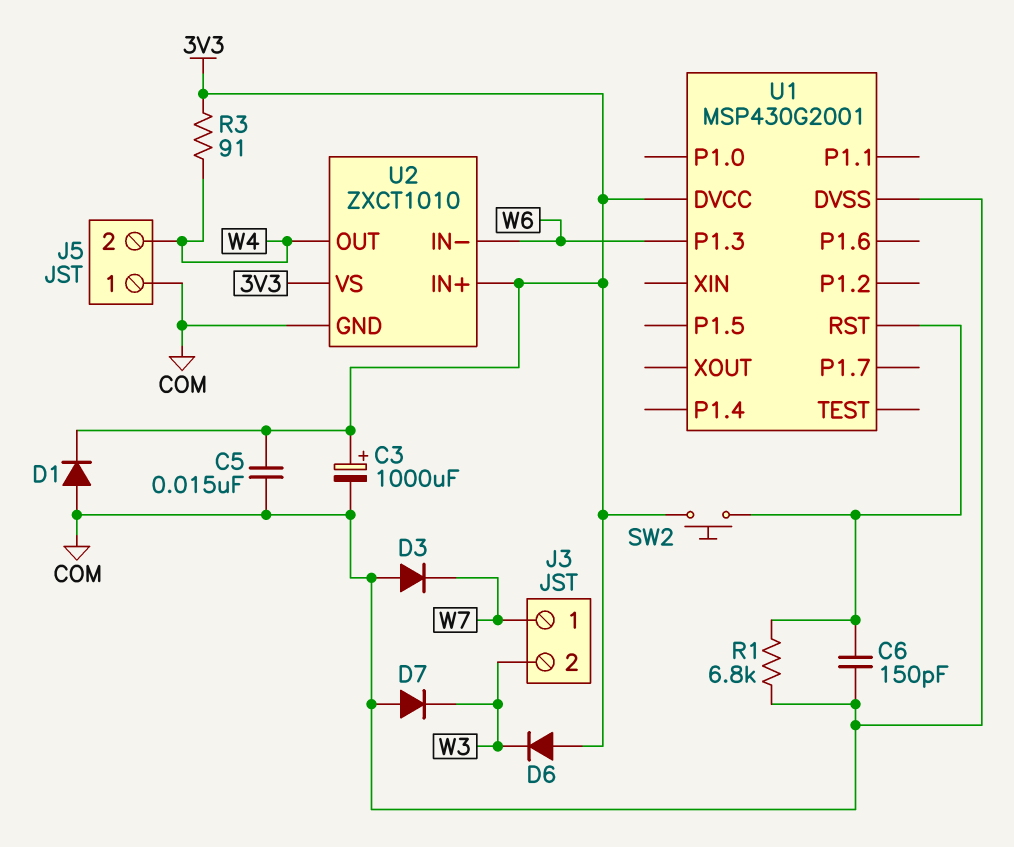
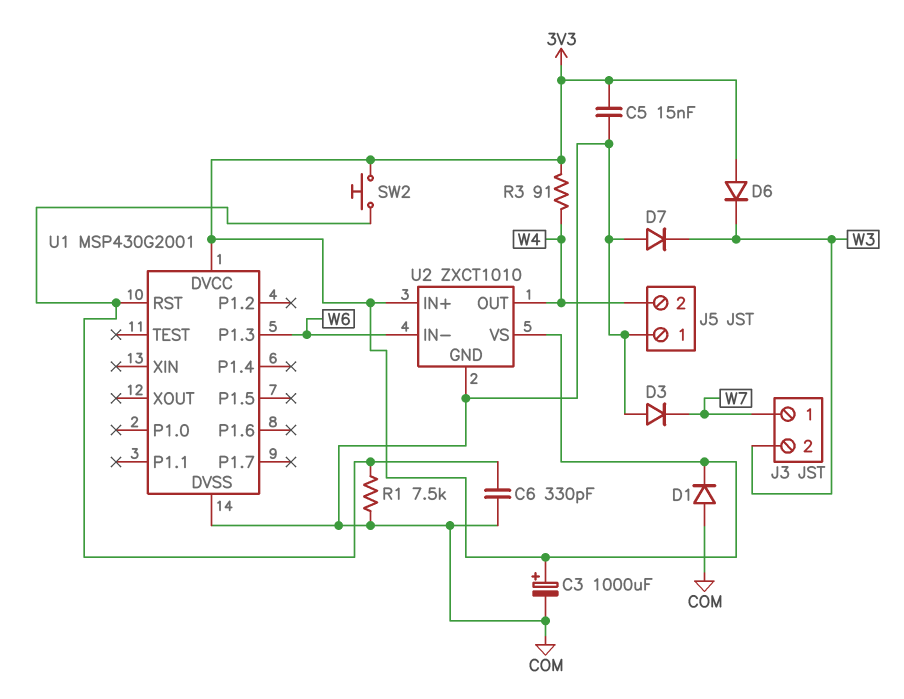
C6: 150pF (COM, U1/RST) -> 330pF (COM, U1/RST)
R1: 6.8k (COM, U1/RST) -> 7.5k (COM, U1/RST)

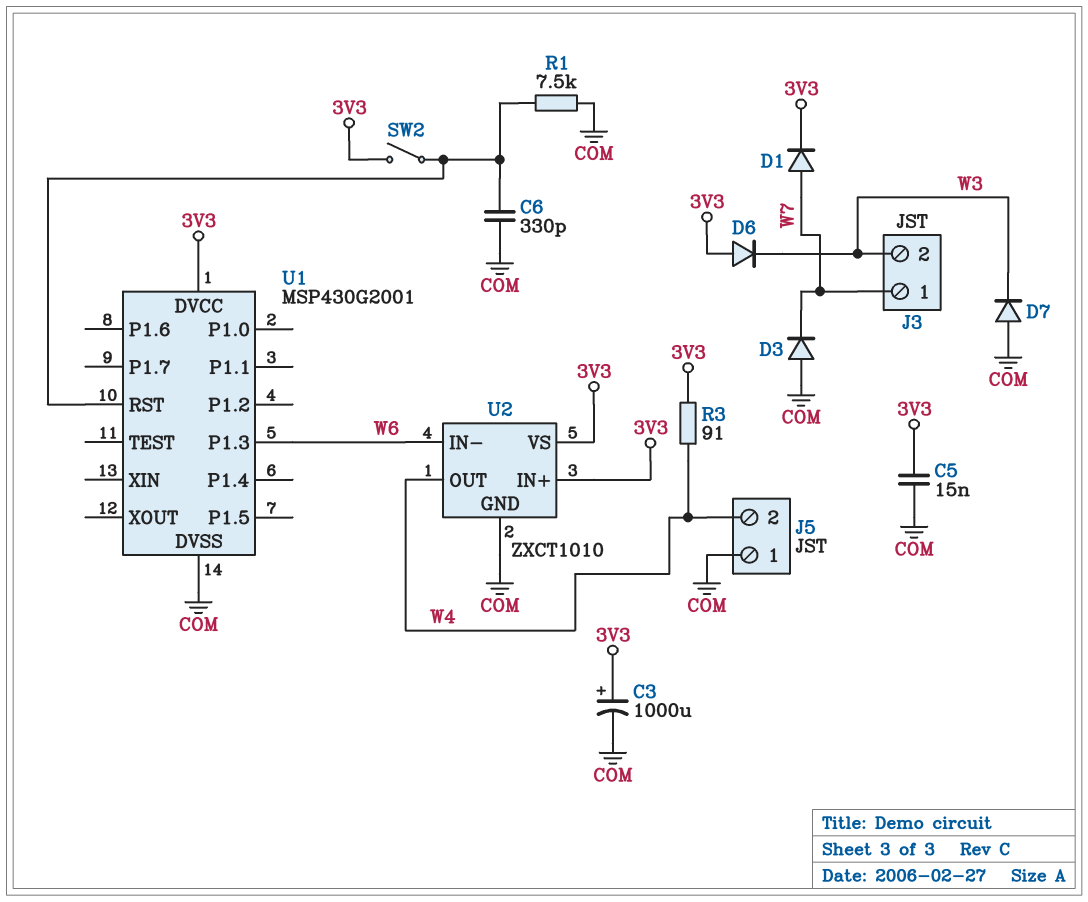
D1: diode (A COM, K 3V3) -> diode (A W7, K 3V3)
SW2: button (3V3, U1/RST) -> switch (3V3, U1/RST)

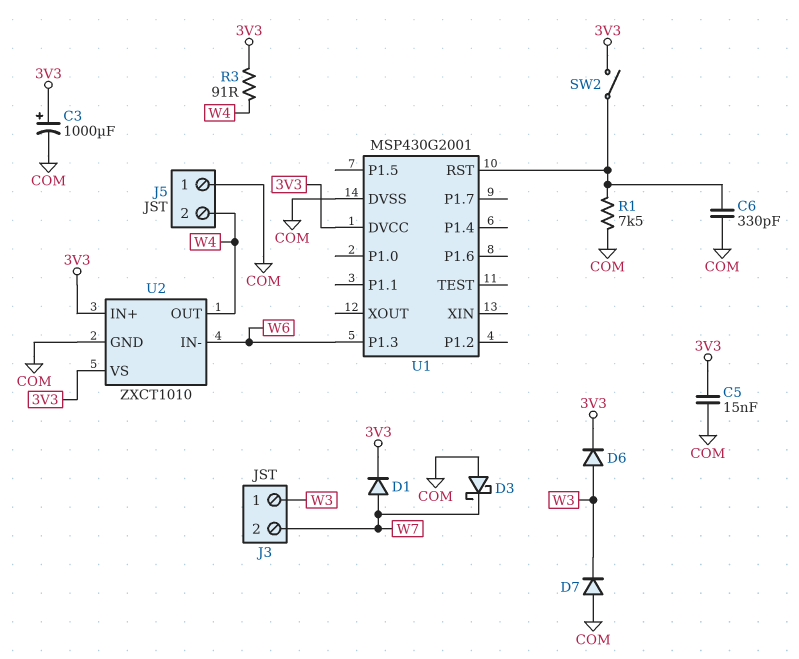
D3: diode (A COM, K W7) -> schottky (A COM, K W7)
D6: diode (A 3V3, K W3) -> diode (A W3, K 3V3)
J3 pin 1: W7 -> W3
J3 pin 2: W3 -> W7

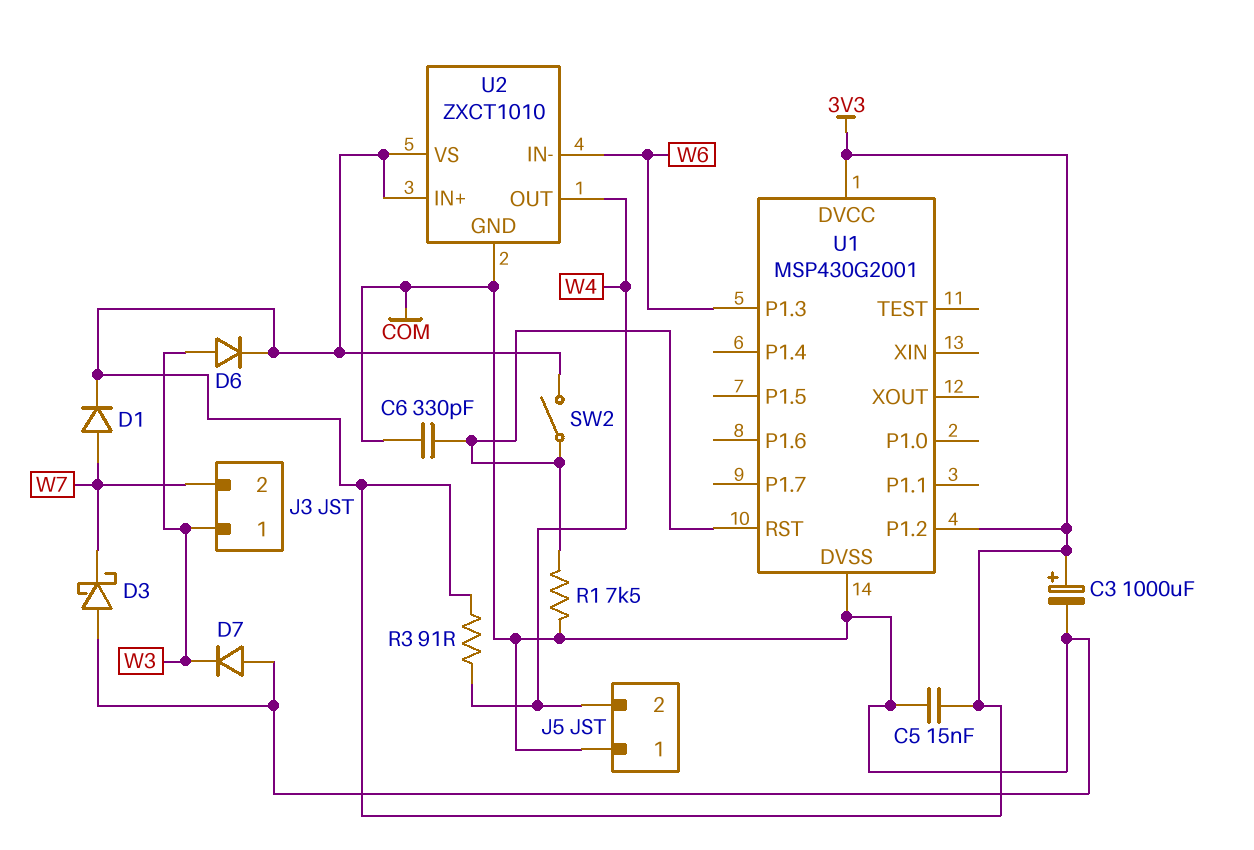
U1 pin P1.2: none -> 3V3

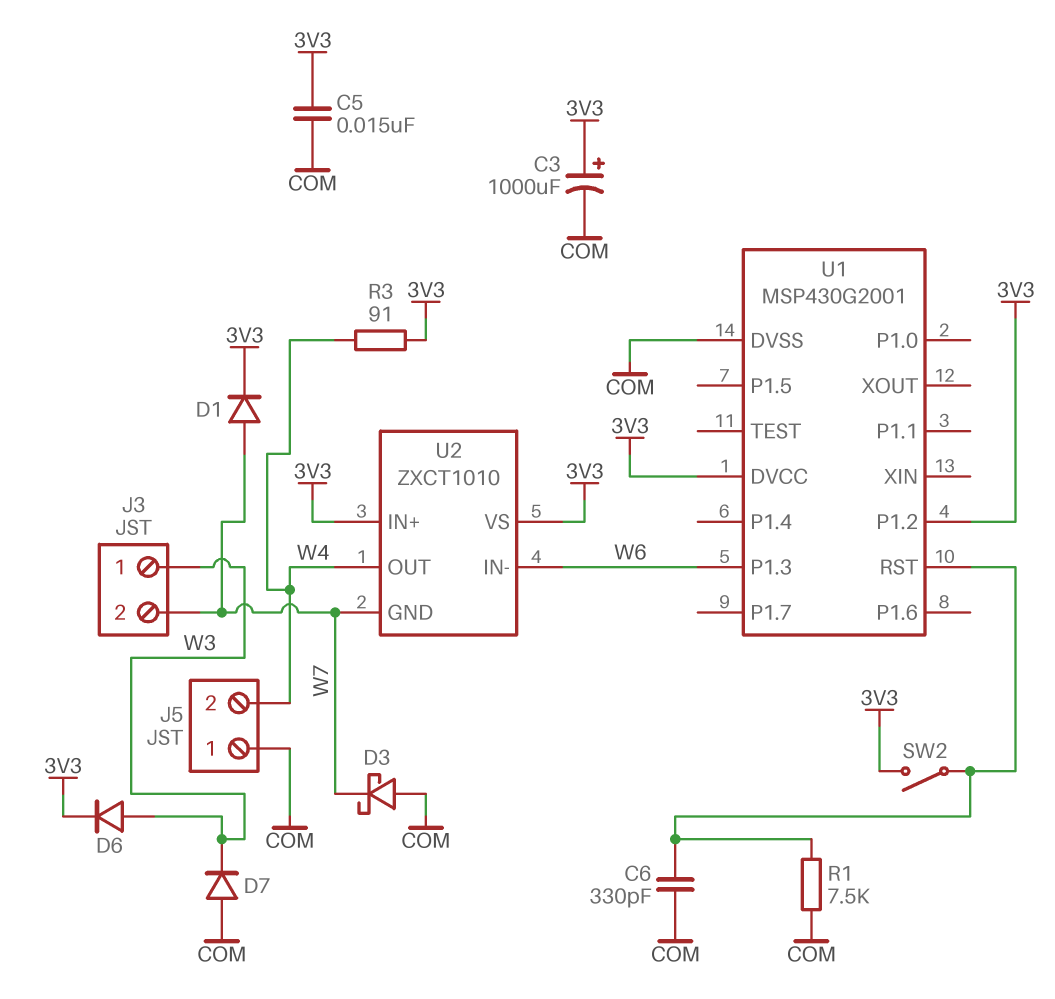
U2 pin GND: COM -> W7

